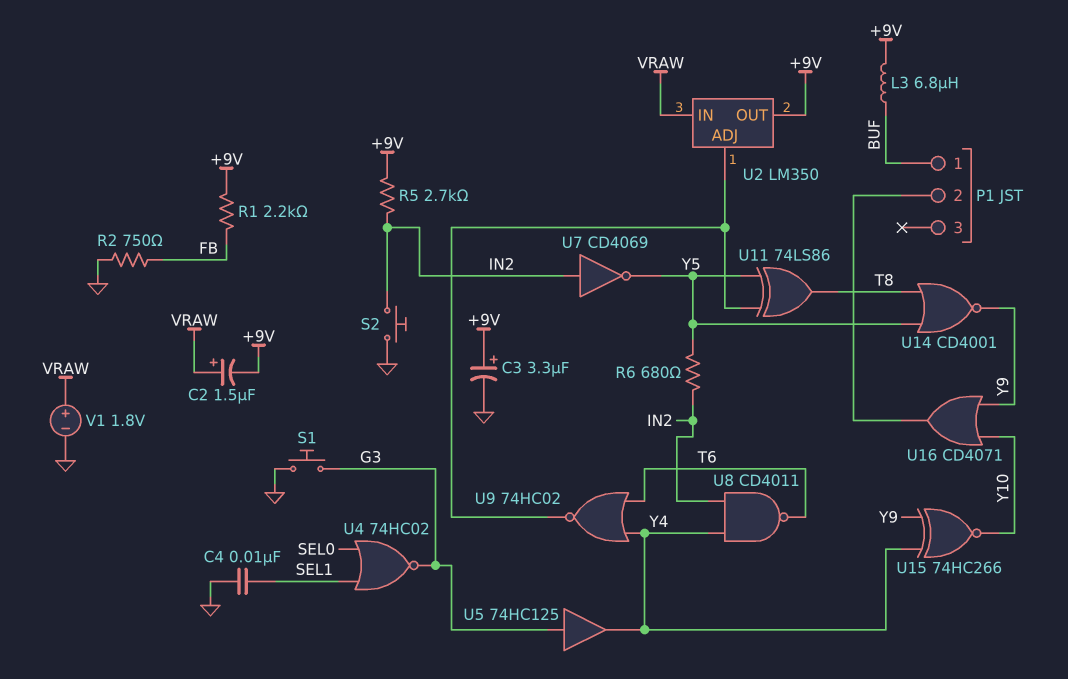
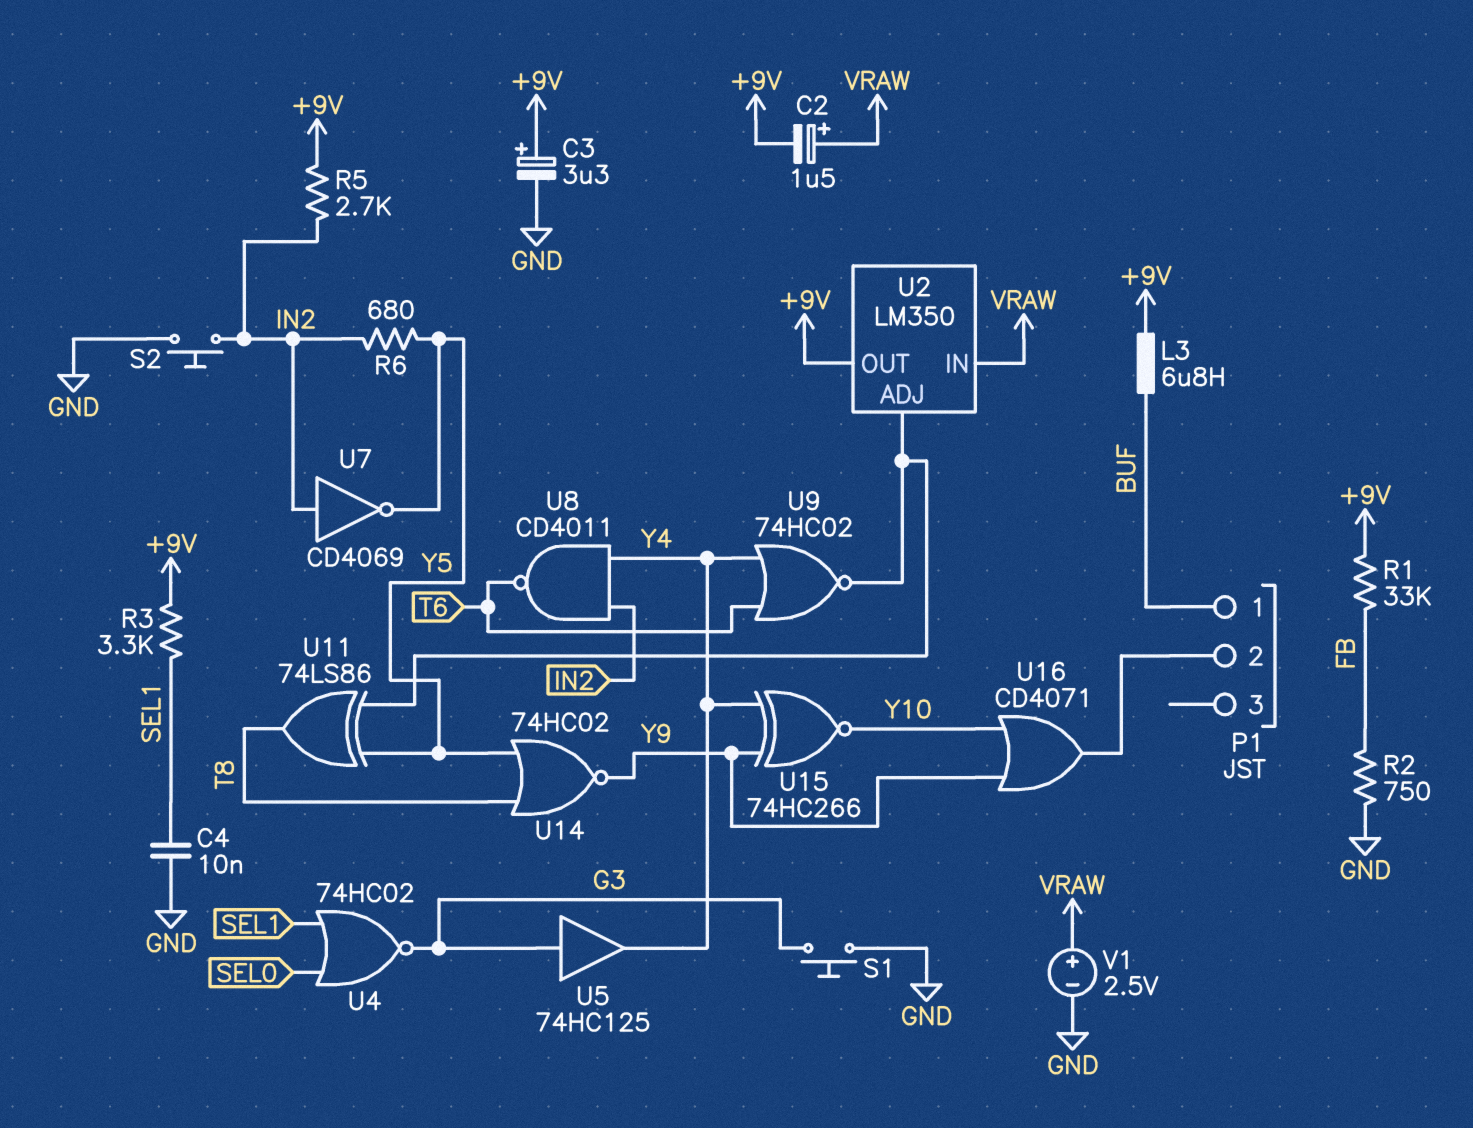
R1: 2.2k (+9V, FB) -> 33k (+9V, FB)
R3: none -> 3.3k (+9V, SEL1)
U14: NOR CD4001 (in T8, in Y5, out Y9) -> NOR 74HC02 (in T8, in Y5, out Y9)
V1: 1.8V (plus VRAW, minus GND) -> 2.5V (plus VRAW, minus GND)

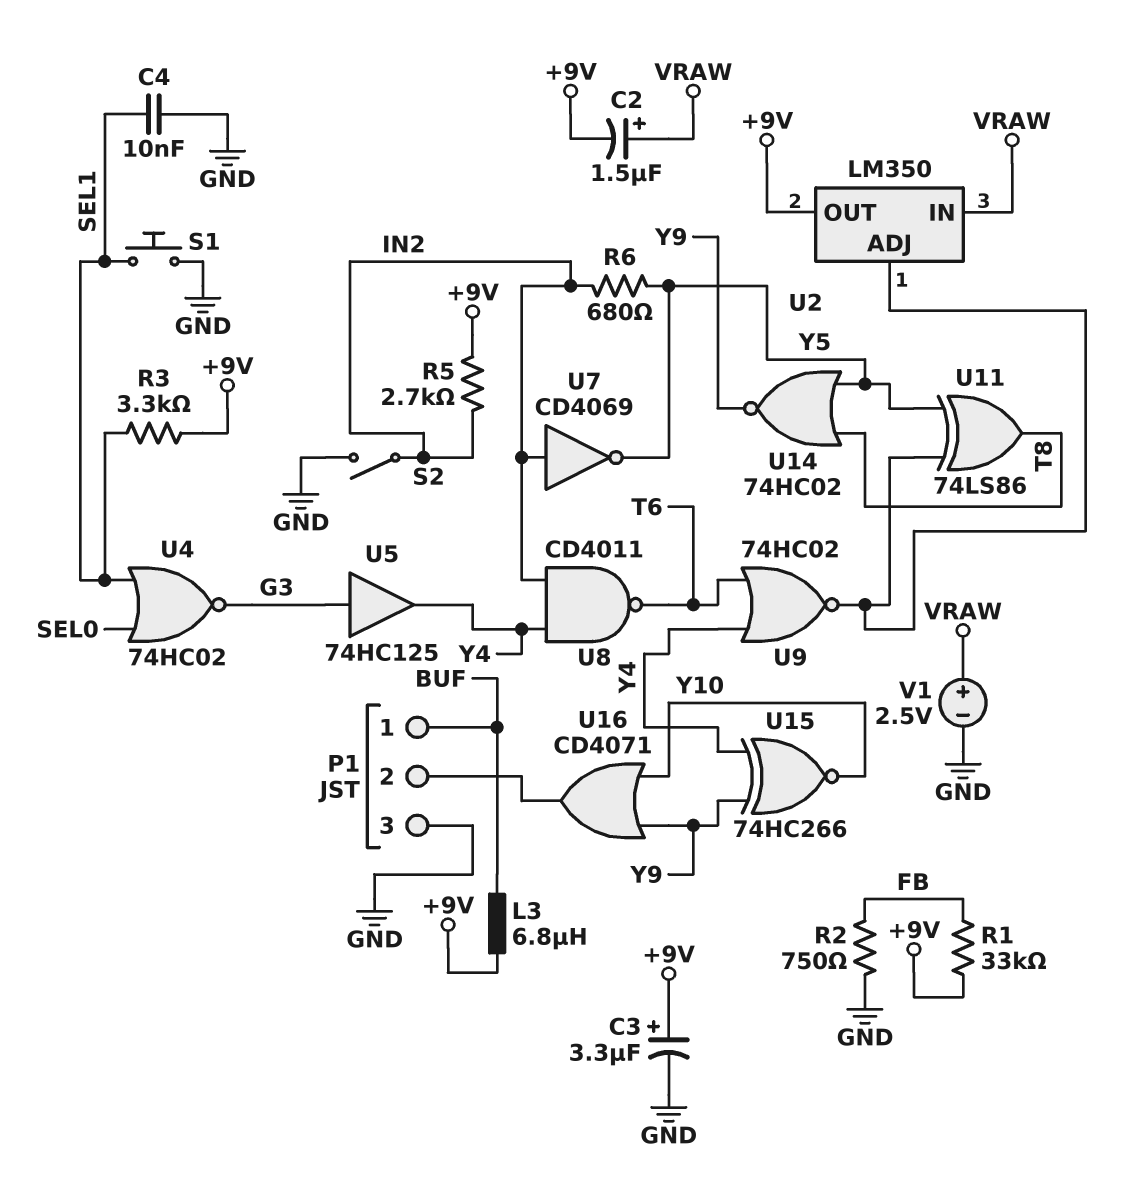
P1 pin 3: none -> GND
S1: button (G3, GND) -> button (GND, SEL1)
S2: button (GND, IN2) -> switch (GND, IN2)

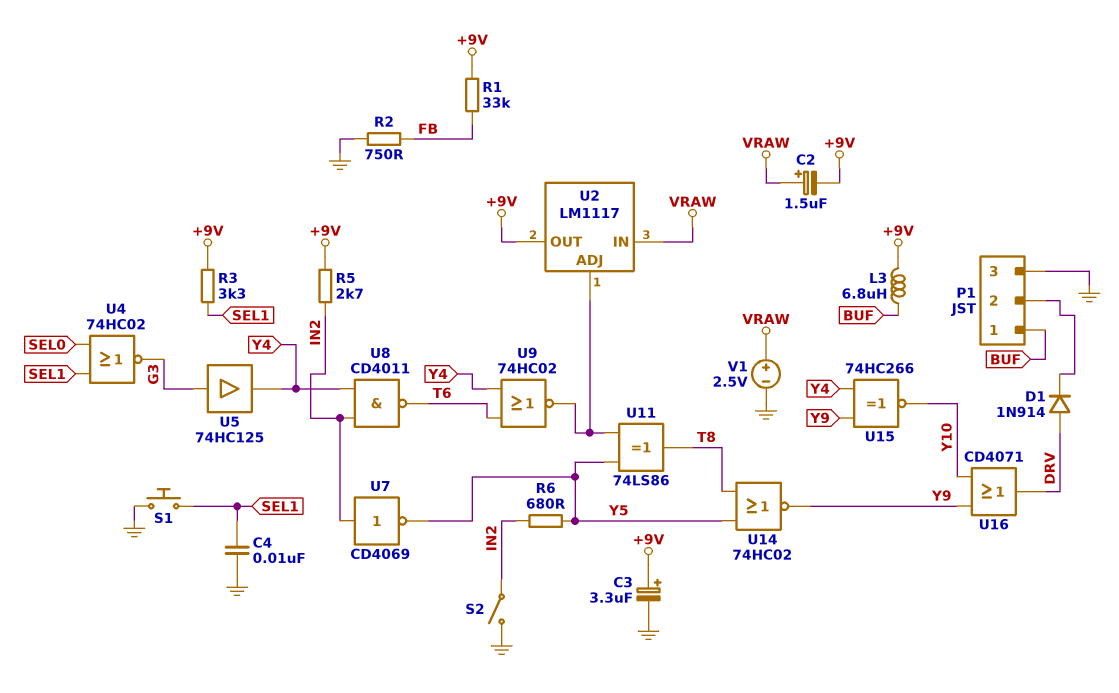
D1: none -> diode 1N914 (A DRV, K P1/2)
U2: LM350 -> LM1117
U16: OR CD4071 (in Y9, in Y10, out P1/2) -> OR CD4071 (in Y9, in Y10, out DRV)

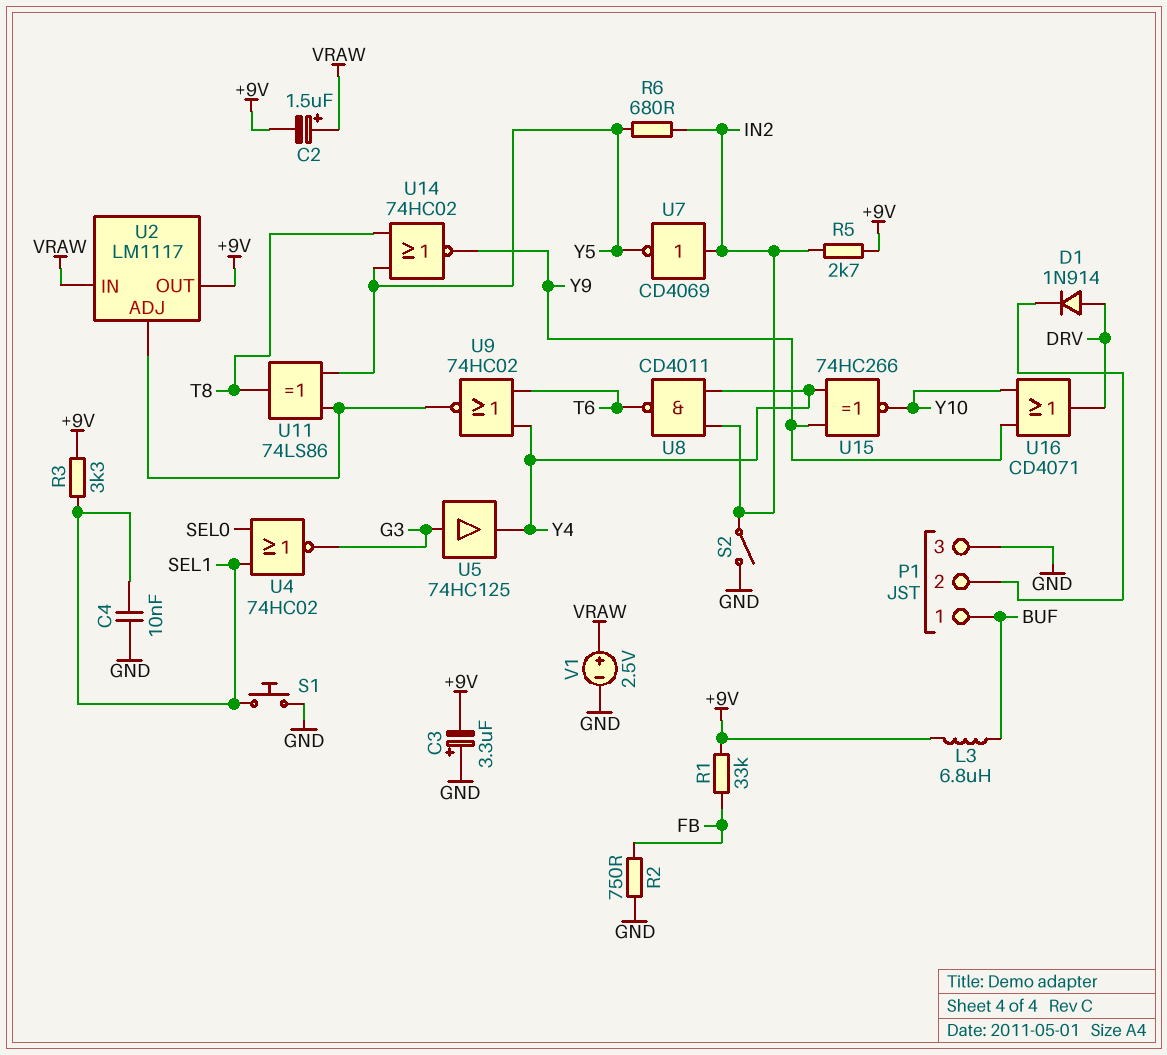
C3: 3.3uF (plus +9V, minus GND) -> 3.3uF (plus GND, minus +9V)

